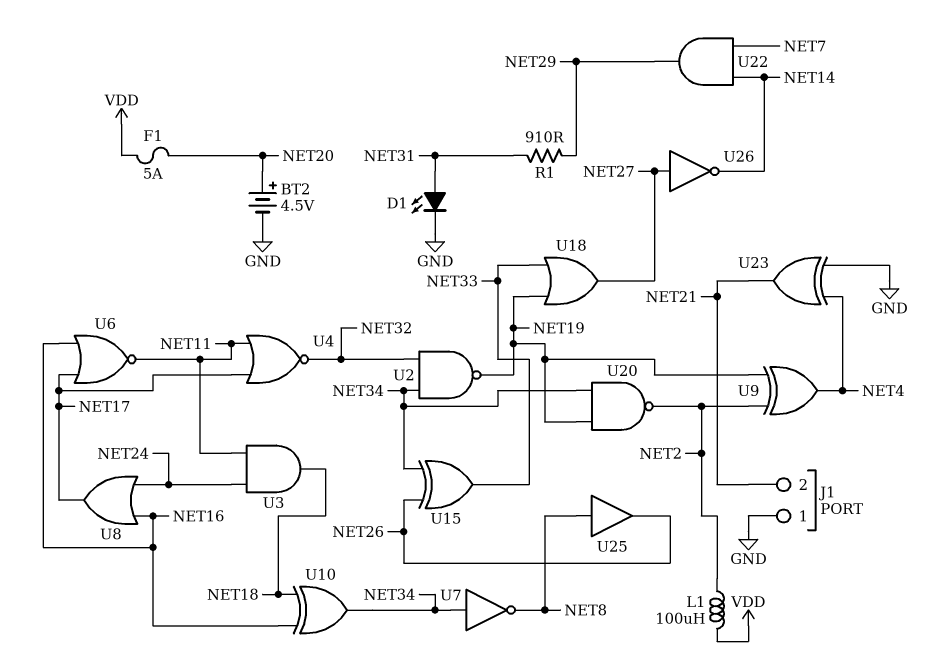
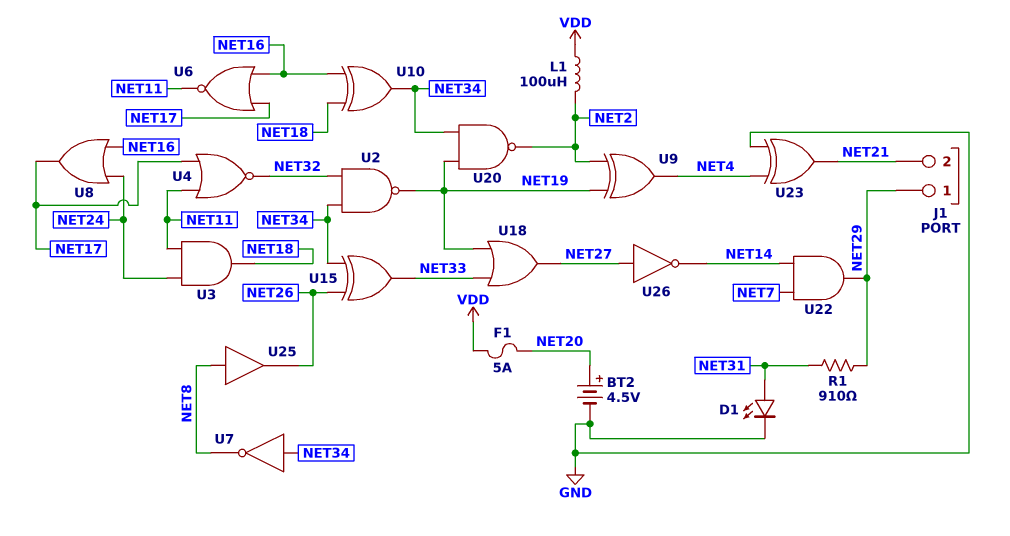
J1 pin 1: GND -> NET29

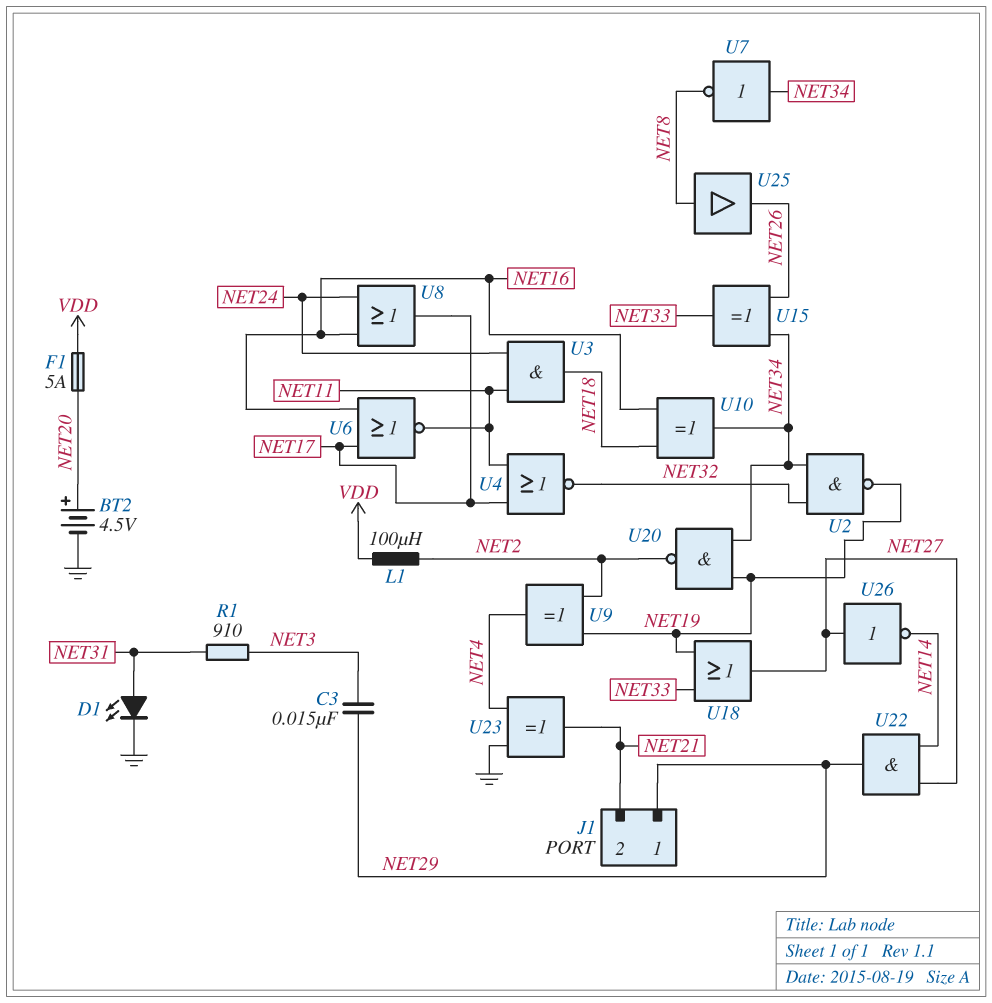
C3: none -> 15nF (NET3, NET29)
R1: 910 (NET29, NET31) -> 910 (NET3, NET31)
U22: AND (in NET7, in NET14, out NET29) -> AND (in NET14, in NET27, out NET29)

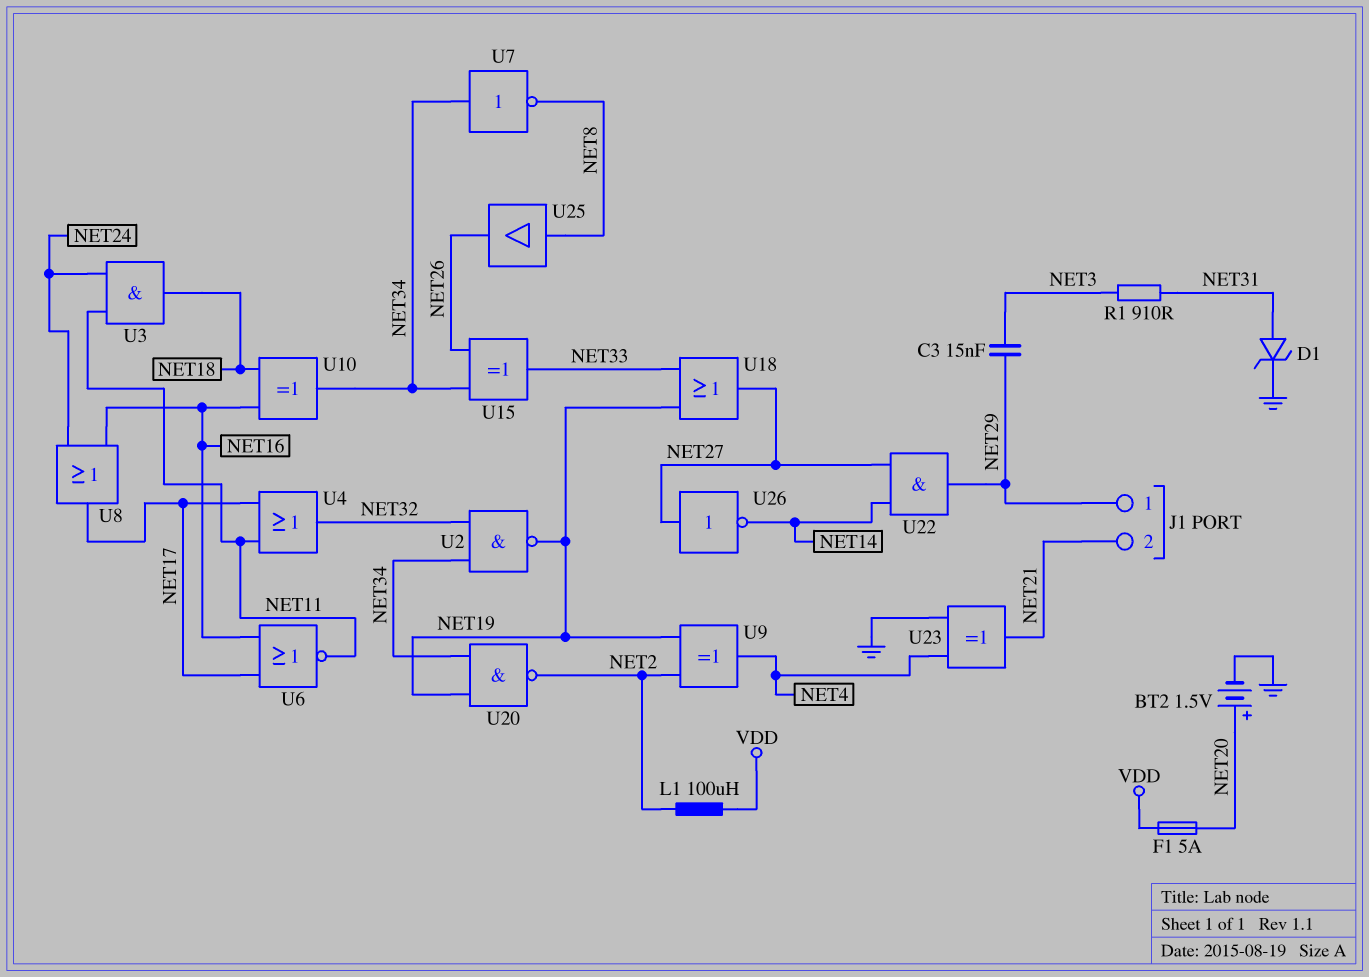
BT2: 4.5V (plus NET20, minus GND) -> 1.5V (plus NET20, minus GND)
D1: LED (A NET31, K GND) -> zener (A NET31, K GND)
U4: NOR (in NET11, in NET17, out NET32) -> OR (in NET11, in NET17, out NET32)

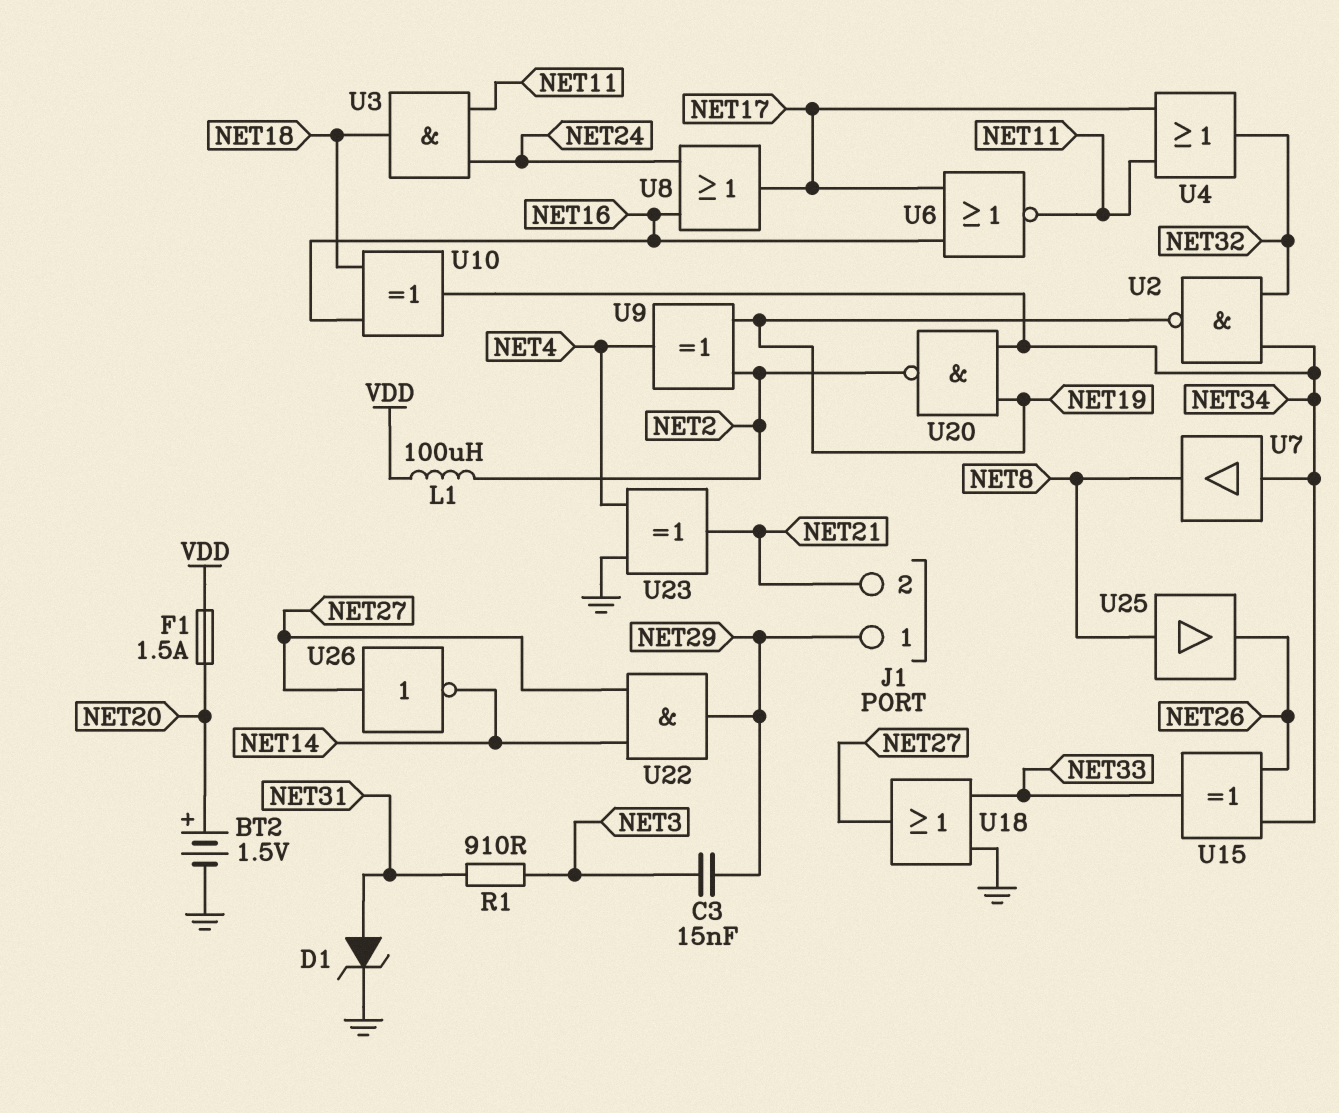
F1: 5A (NET20, VDD) -> 1.5A (NET20, VDD)
U7: NOT (in NET34, out NET8) -> buffer (in NET34, out NET8)
U18: OR (in NET19, in NET33, out NET27) -> OR (in GND, in NET33, out NET27)

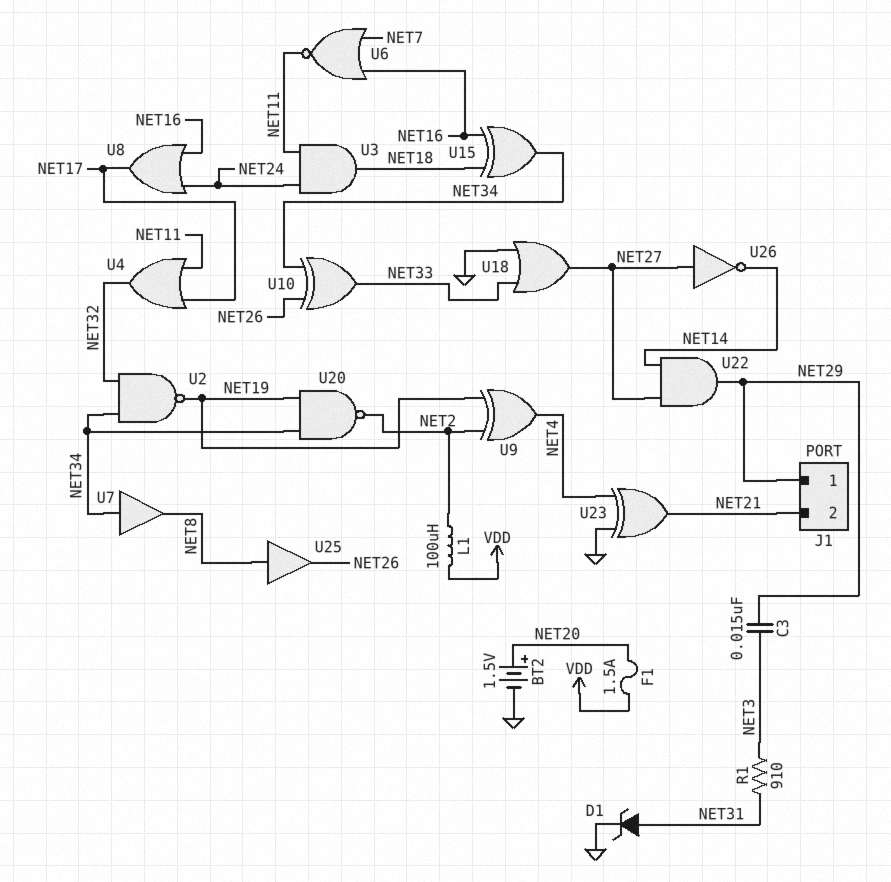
U6: NOR (in NET16, in NET17, out NET11) -> NOR (in NET7, in NET16, out NET11)
U10: XOR (in NET16, in NET18, out NET34) -> XOR (in NET26, in NET34, out NET33)
U15: XOR (in NET26, in NET34, out NET33) -> XOR (in NET16, in NET18, out NET34)

